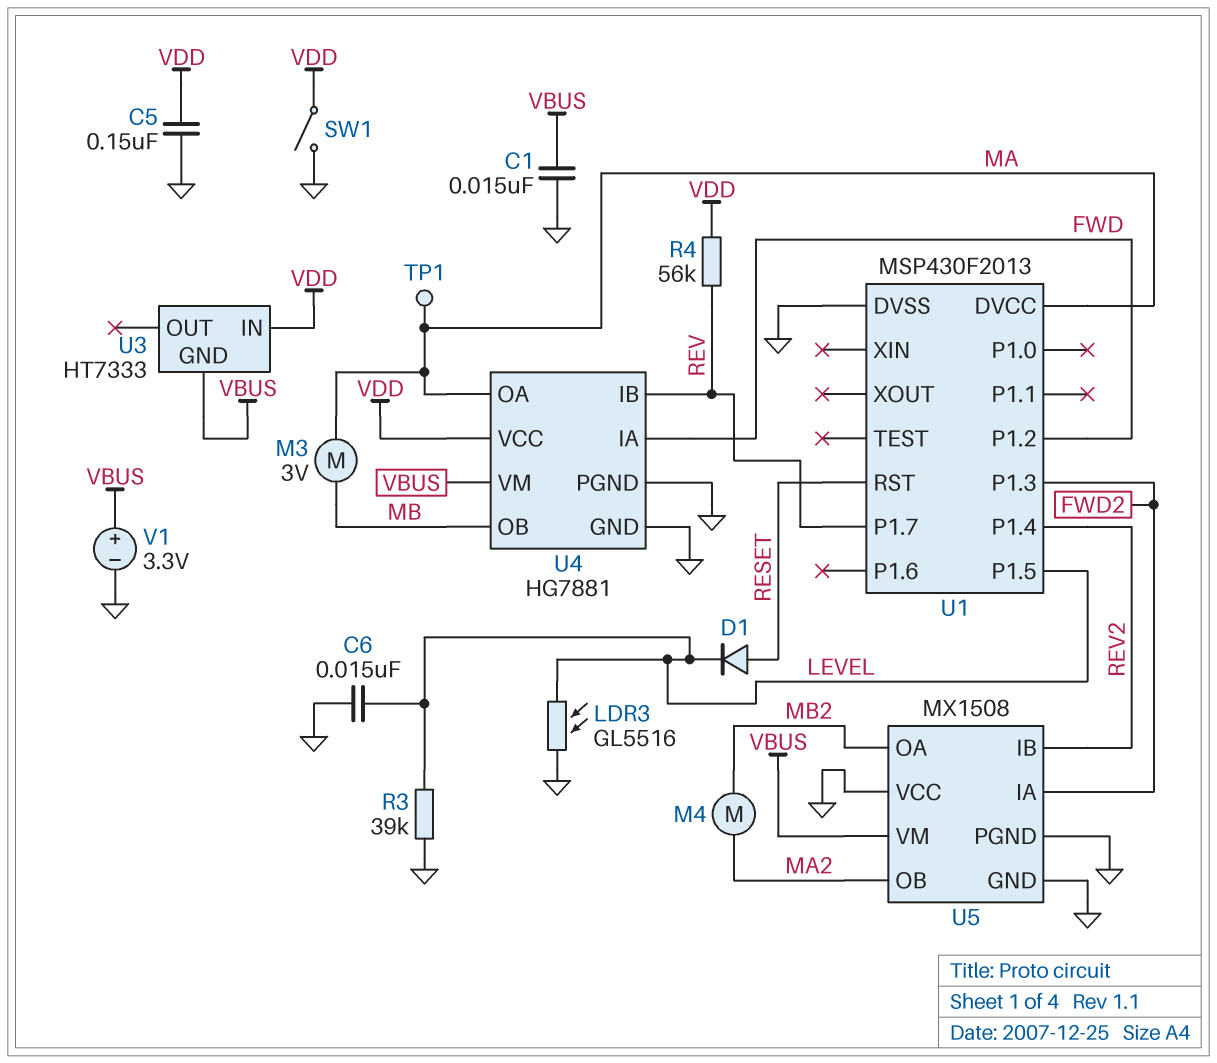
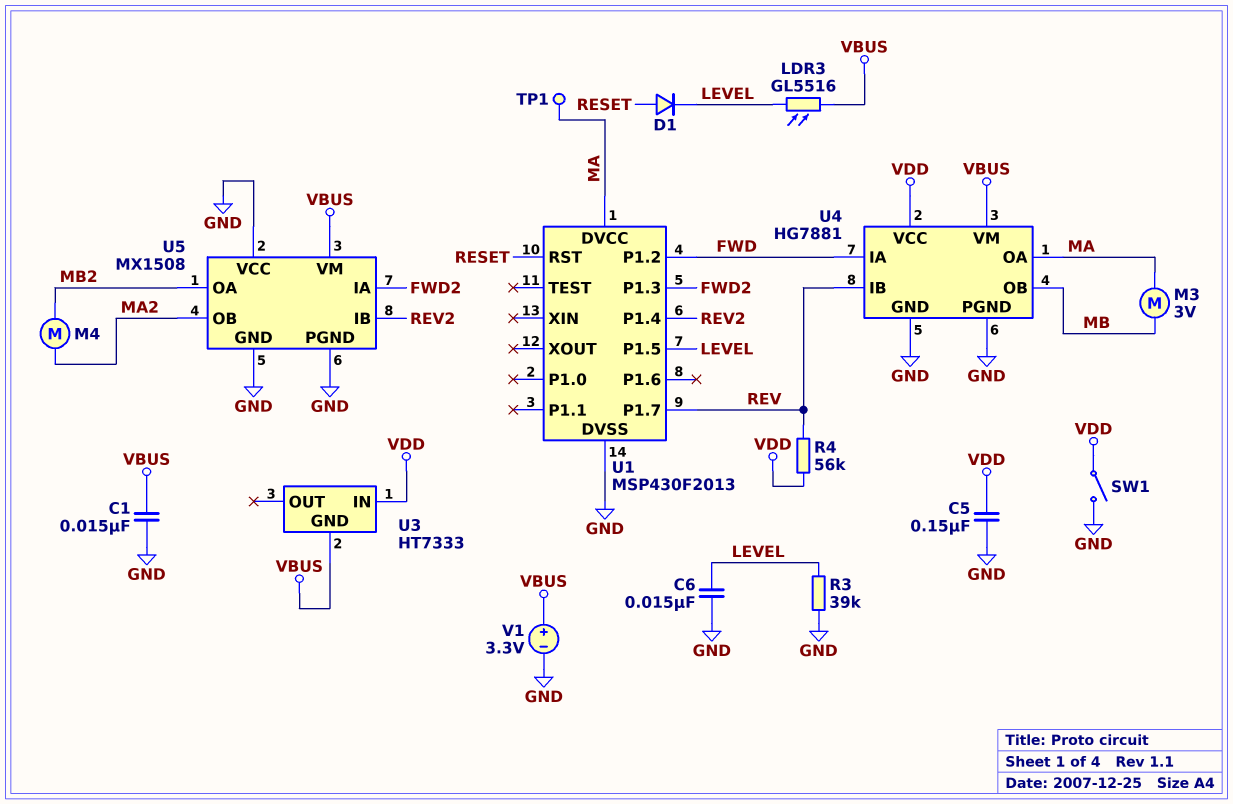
LDR3: GL5516 (GND, LEVEL) -> GL5516 (LEVEL, VBUS)

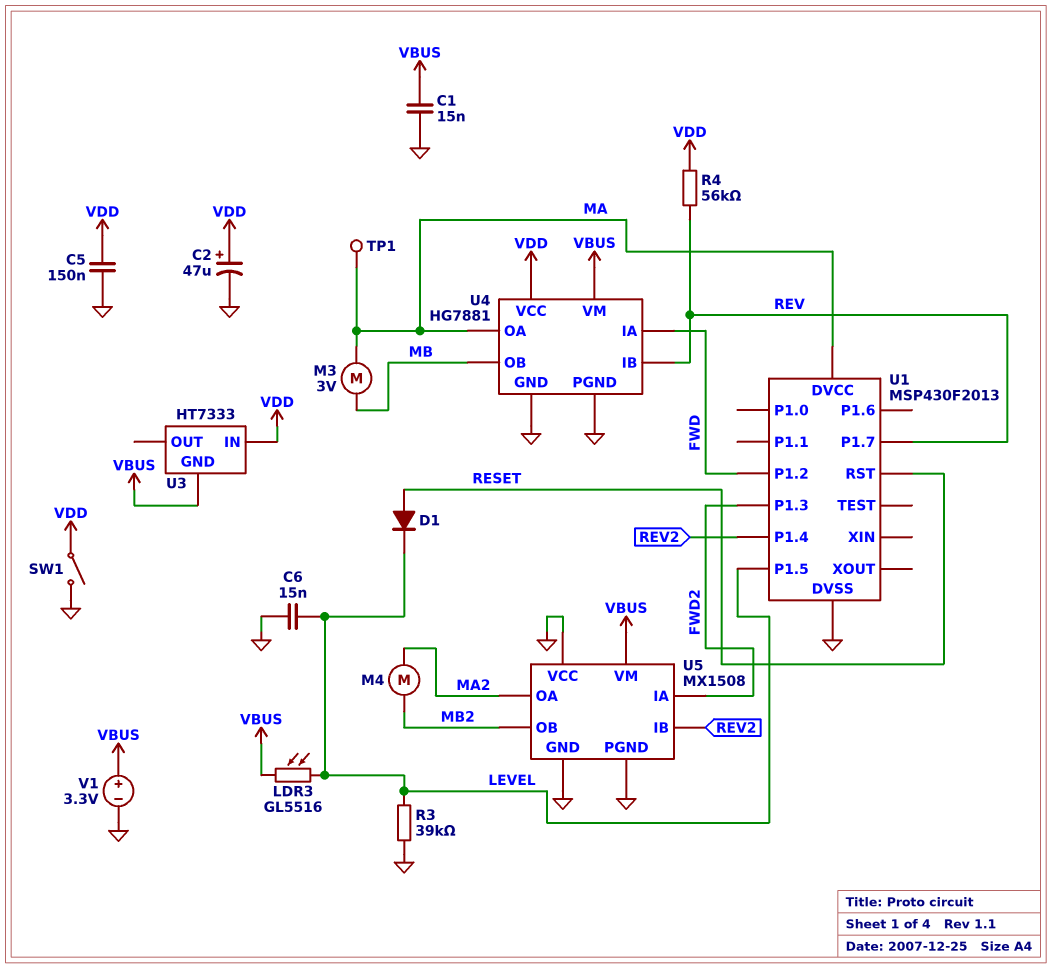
C2: none -> 47uF (plus VDD, minus GND)
U5 pin OA: MB2 -> MA2
U5 pin OB: MA2 -> MB2

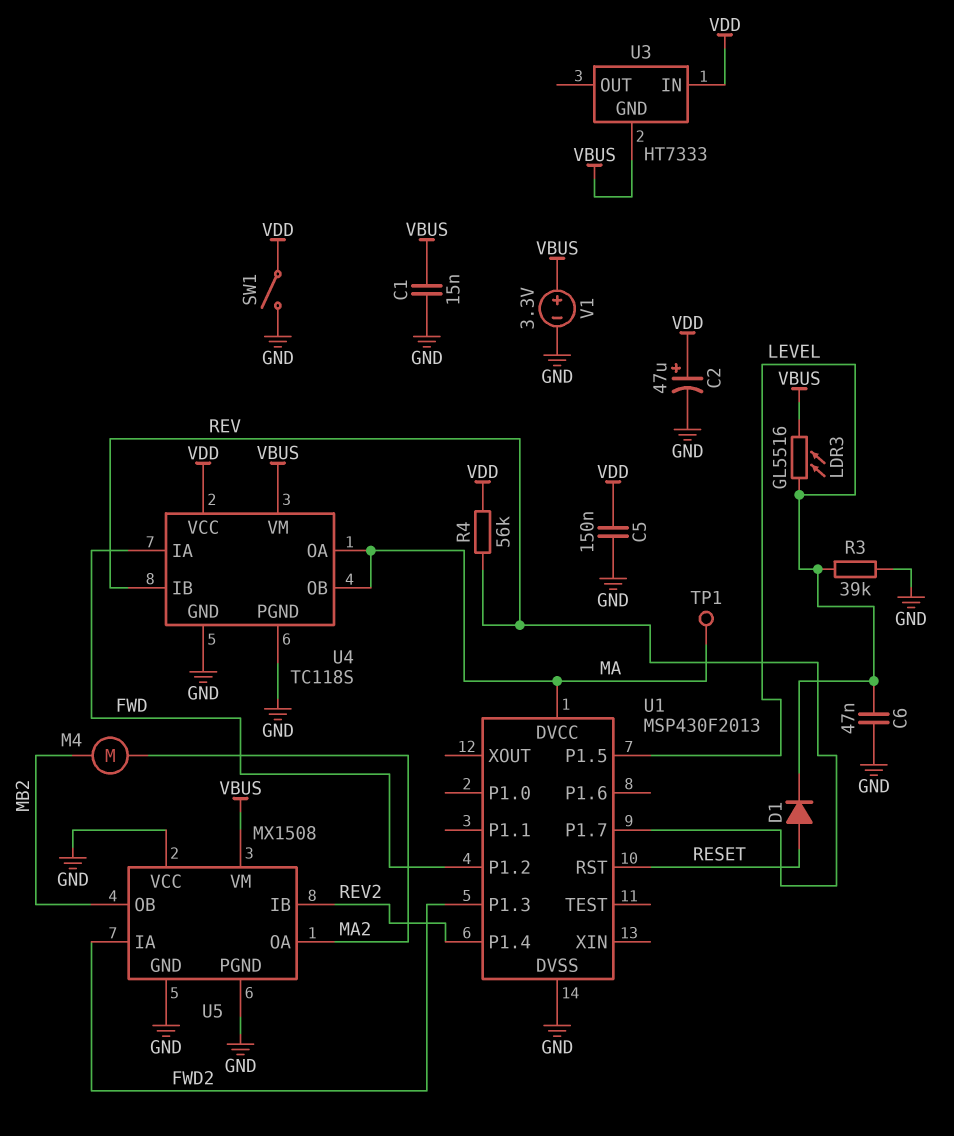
C6: 15nF (GND, LEVEL) -> 47nF (GND, LEVEL)
M3: motor 3V (MA, MB) -> none
U4: HG7881 -> TC118S
U4 pin OB: MB -> MA

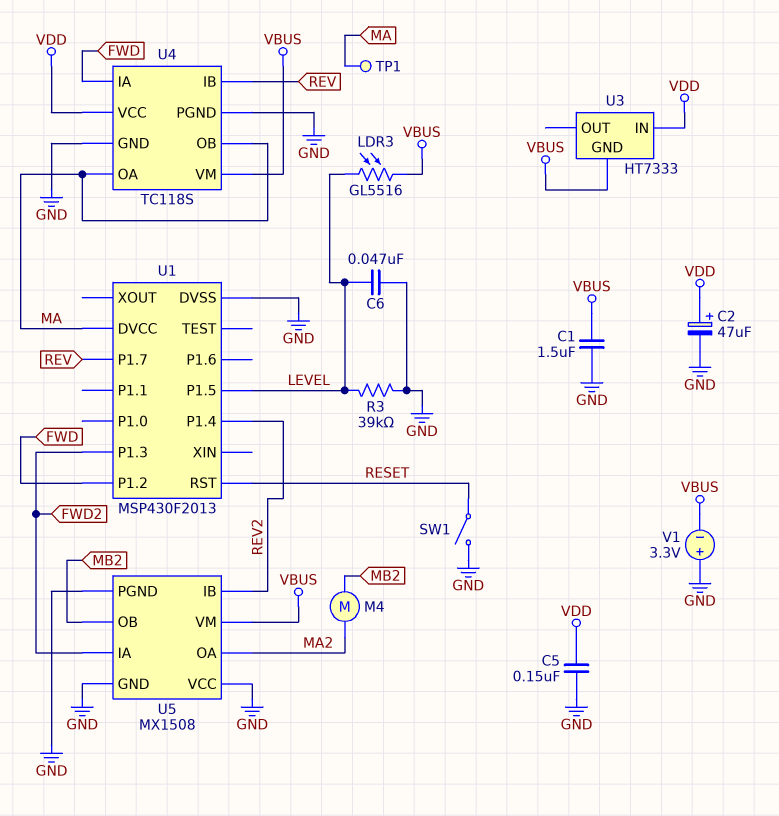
C1: 15nF (GND, VBUS) -> 1.5uF (GND, VBUS)
D1: diode (A RESET, K LEVEL) -> none
R4: 56k (REV, VDD) -> none
SW1: switch (GND, VDD) -> switch (GND, RESET)
V1: 3.3V (plus VBUS, minus GND) -> 3.3V (plus GND, minus VBUS)

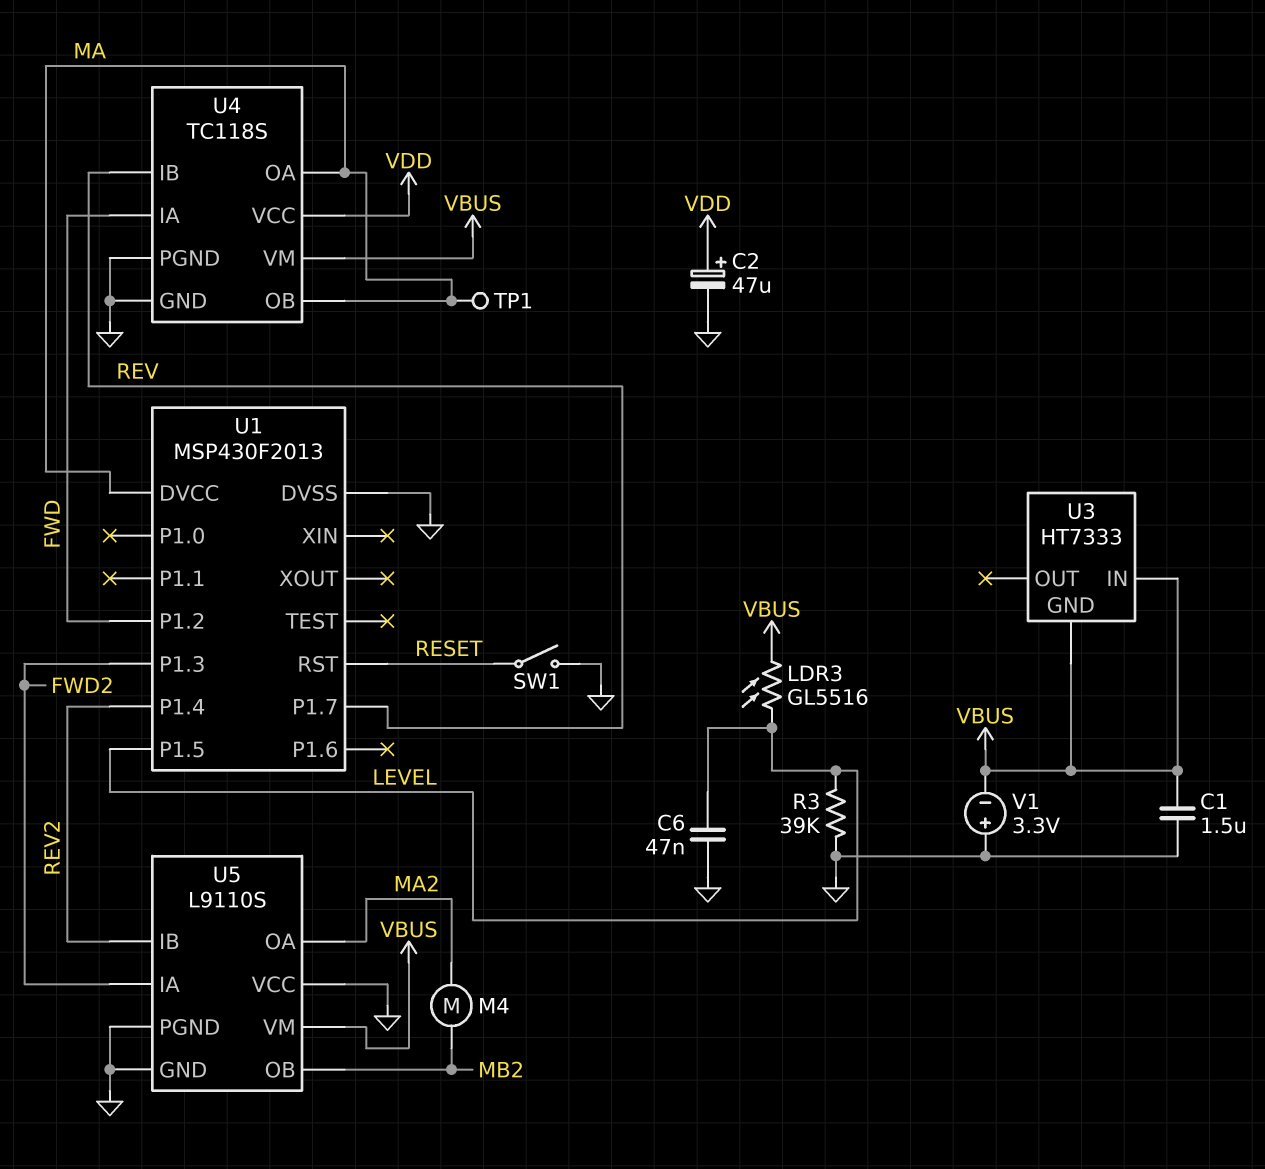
C5: 150nF (GND, VDD) -> none
U3 pin IN: VDD -> VBUS
U5: MX1508 -> L9110S

